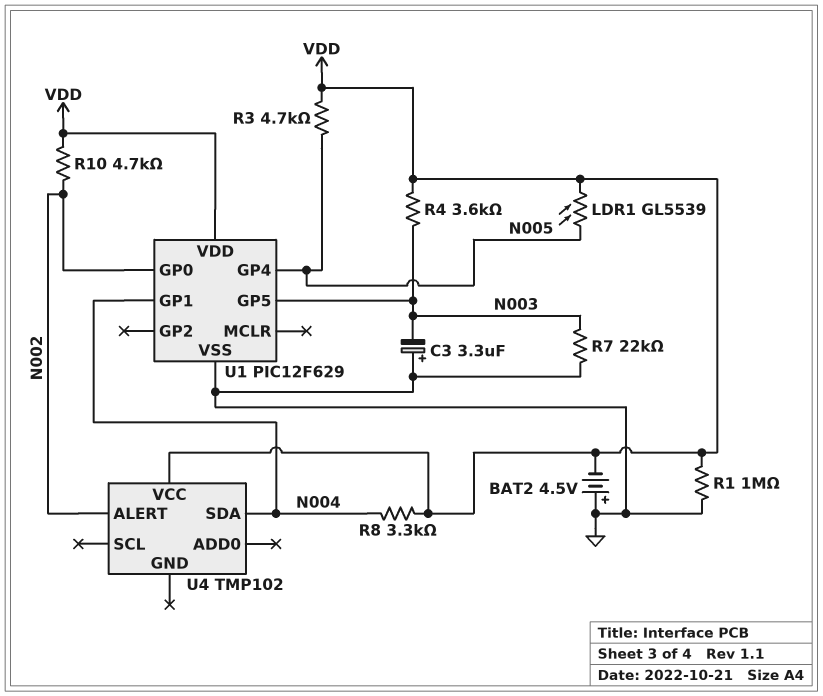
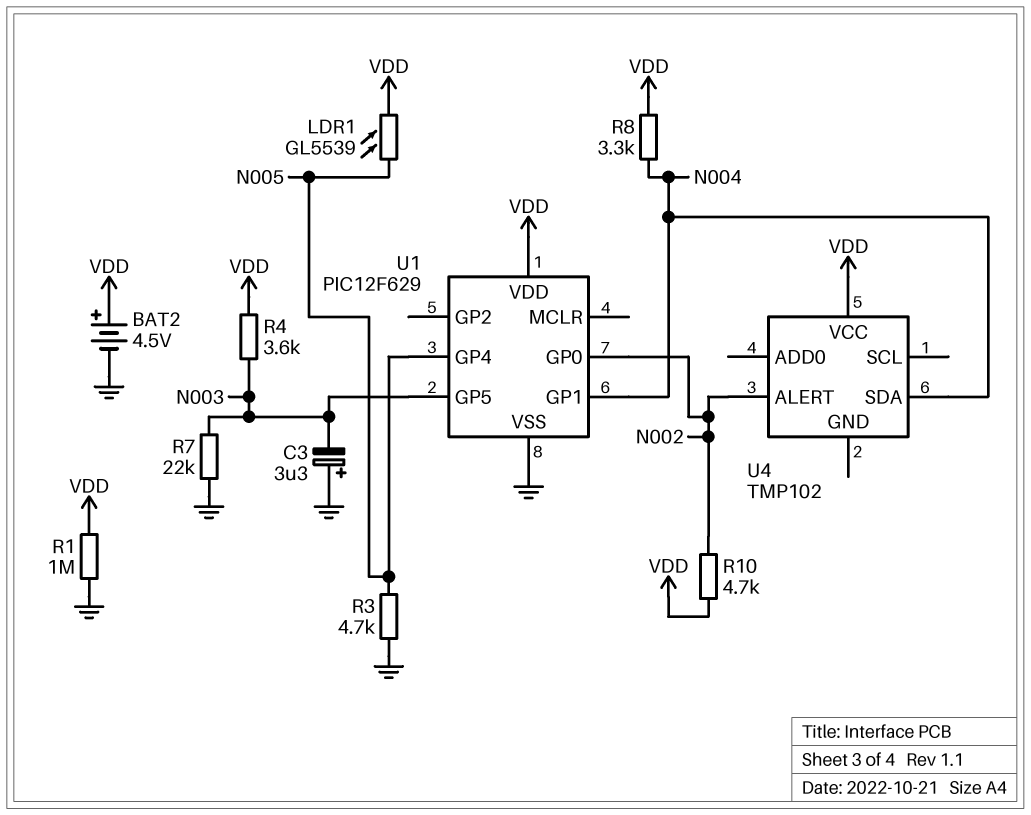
BAT2: 4.5V (plus GND, minus VDD) -> 4.5V (plus VDD, minus GND)
R3: 4.7k (N005, VDD) -> 4.7k (GND, N005)

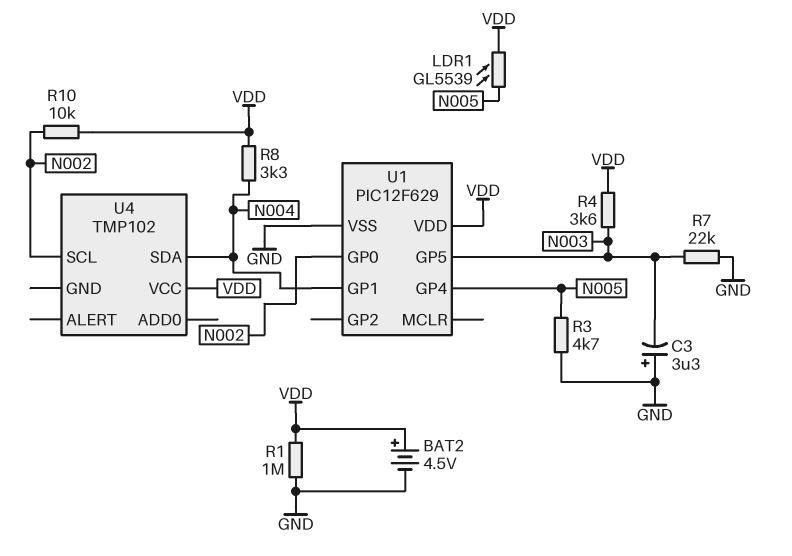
R10: 4.7k (N002, VDD) -> 10k (N002, VDD)
U4 pin ALERT: N002 -> none
U4 pin SCL: none -> N002

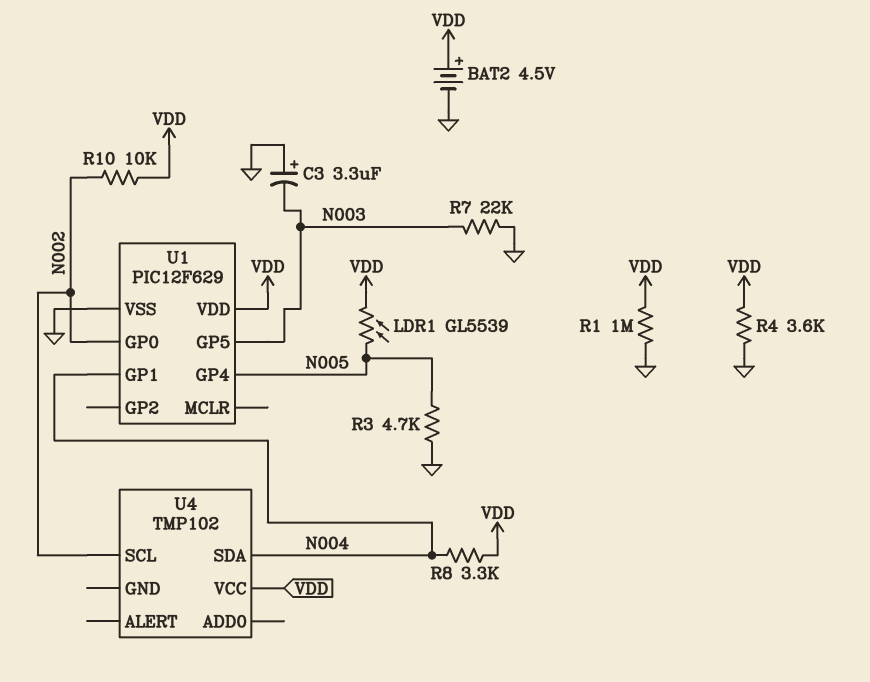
R4: 3.6k (N003, VDD) -> 3.6k (GND, VDD)

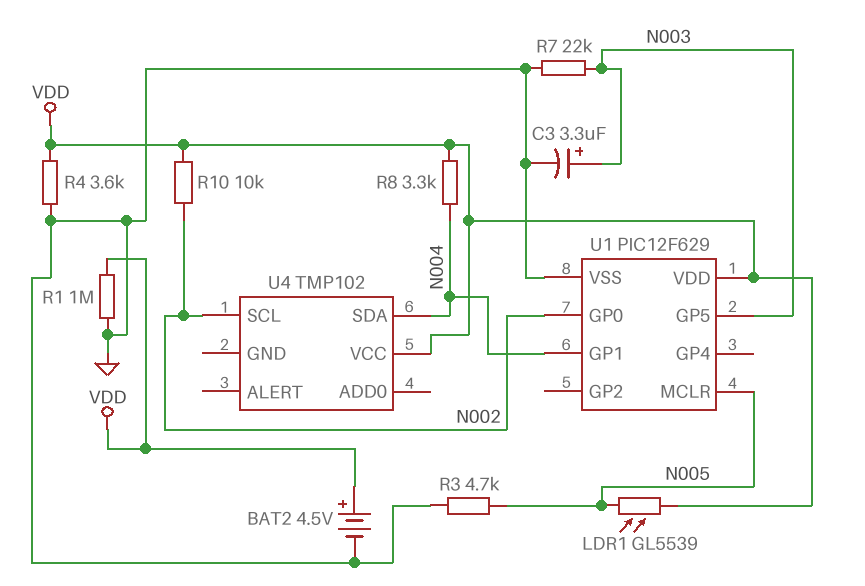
C3: 3.3uF (plus GND, minus N003) -> 3.3uF (plus N003, minus GND)
U1 pin GP4: N005 -> none
U1 pin MCLR: none -> N005

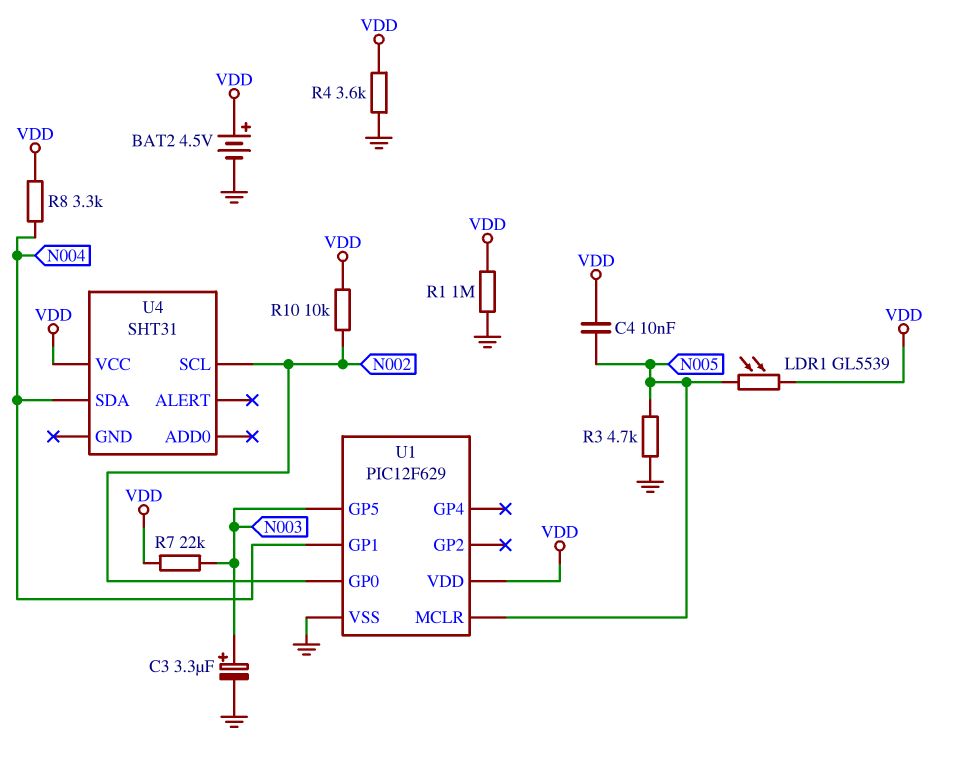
C4: none -> 10nF (N005, VDD)
R7: 22k (GND, N003) -> 22k (N003, VDD)
U4: TMP102 -> SHT31

